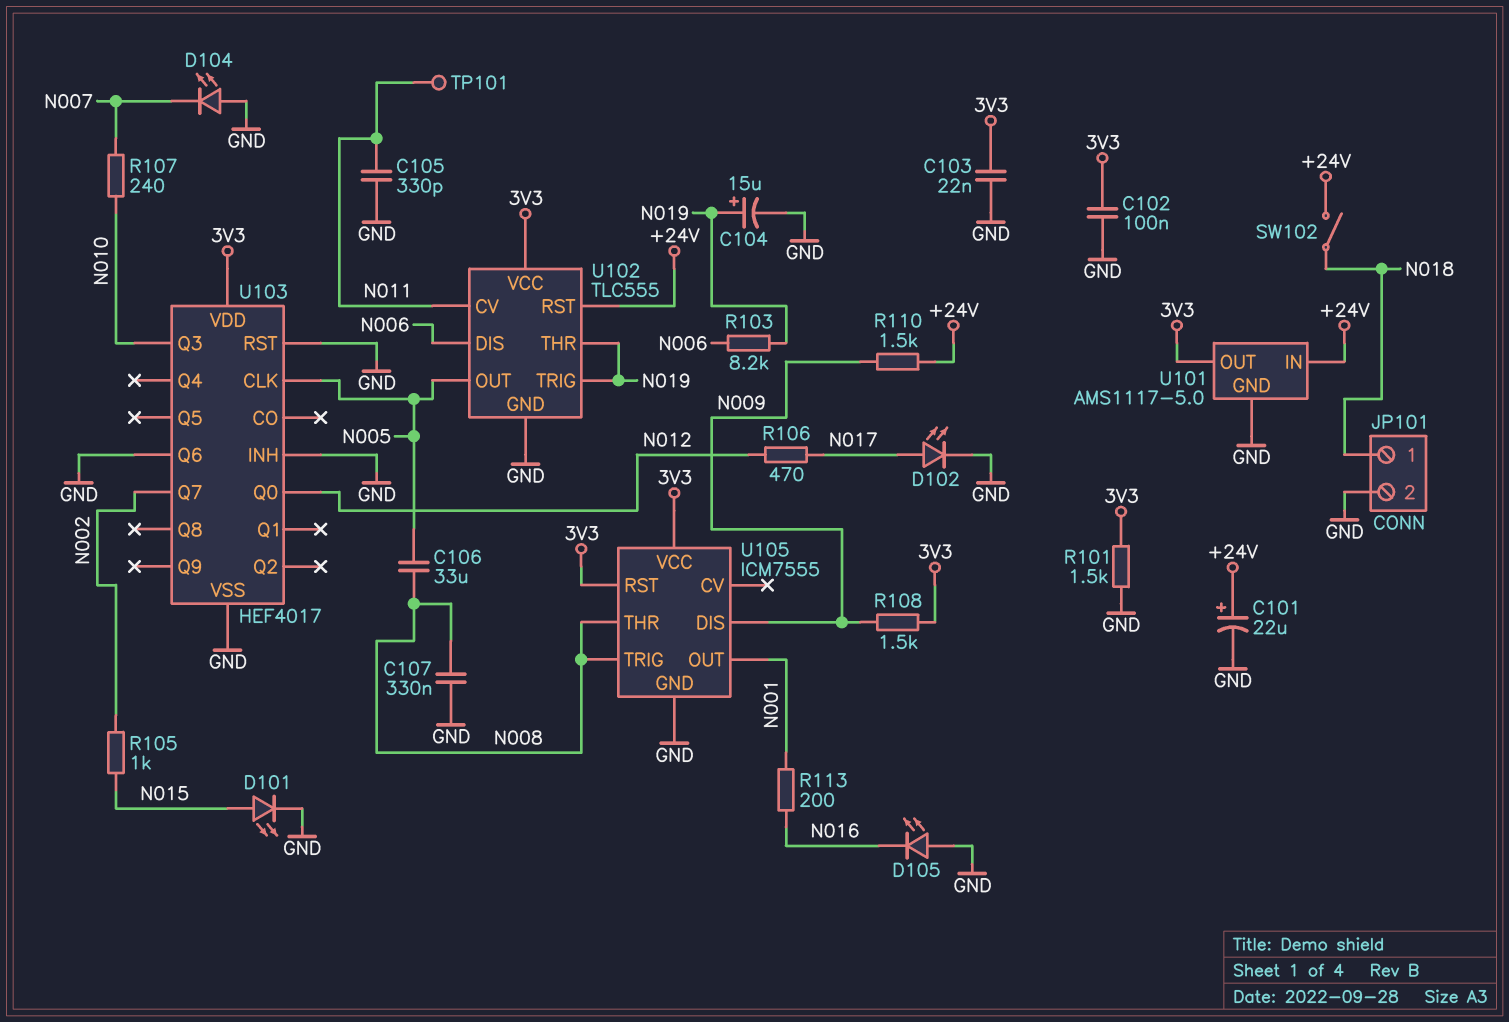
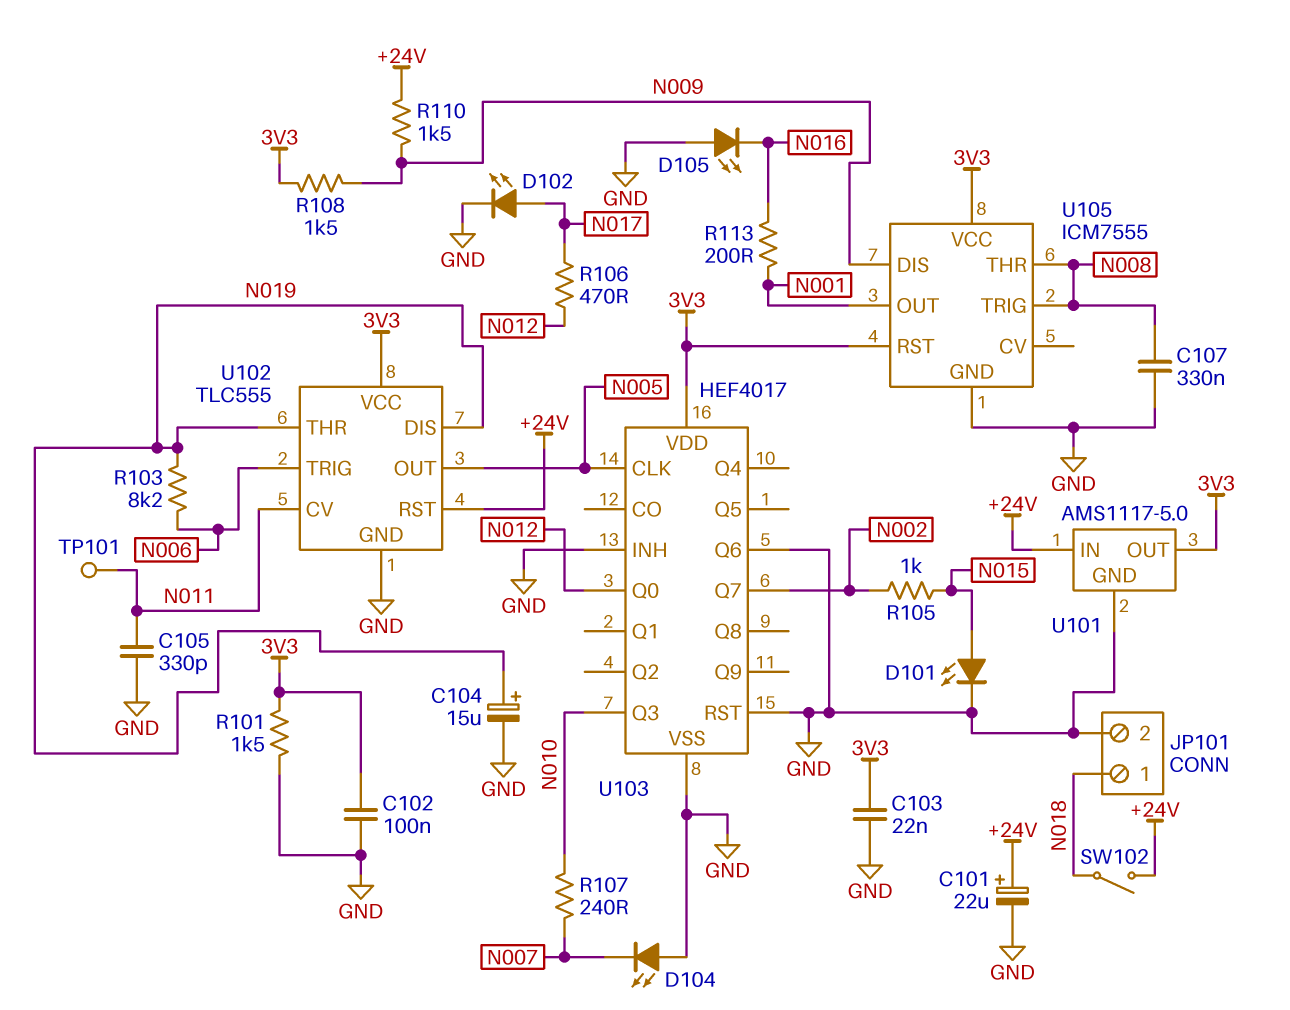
C106: 33uF (N005, N008) -> none
U102 pin DIS: N006 -> N019
U102 pin TRIG: N019 -> N006

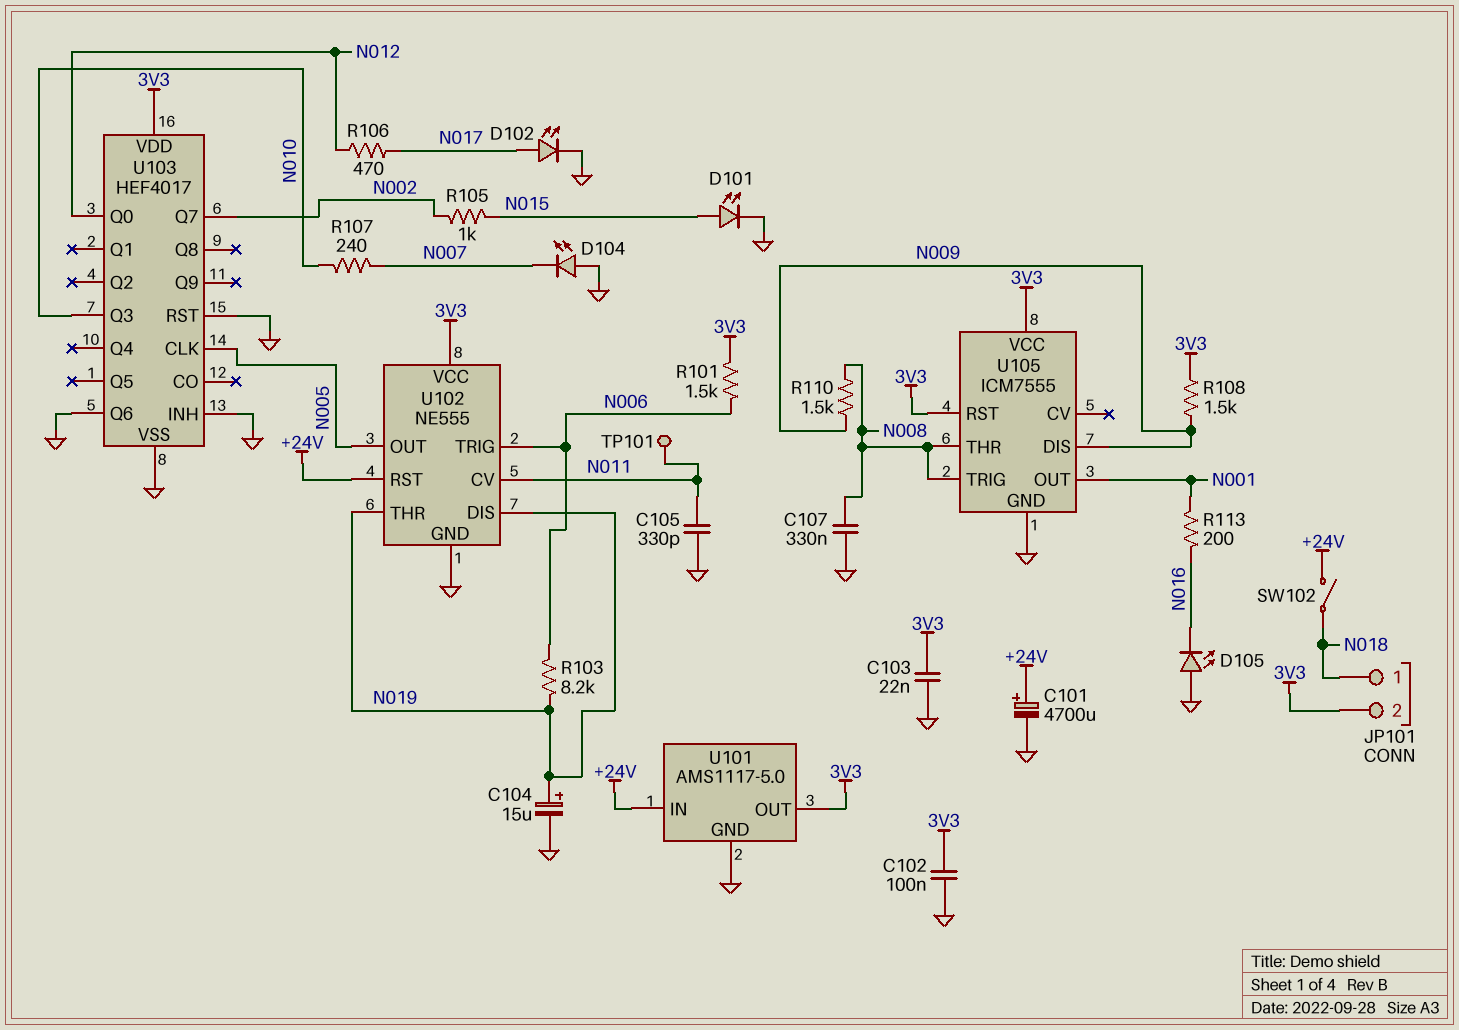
C101: 22uF (plus +24V, minus GND) -> 4700uF (plus +24V, minus GND)
JP101 pin 2: GND -> 3V3
R101: 1.5k (3V3, GND) -> 1.5k (3V3, N006)
R110: 1.5k (+24V, N009) -> 1.5k (N008, N009)
U102: TLC555 -> NE555

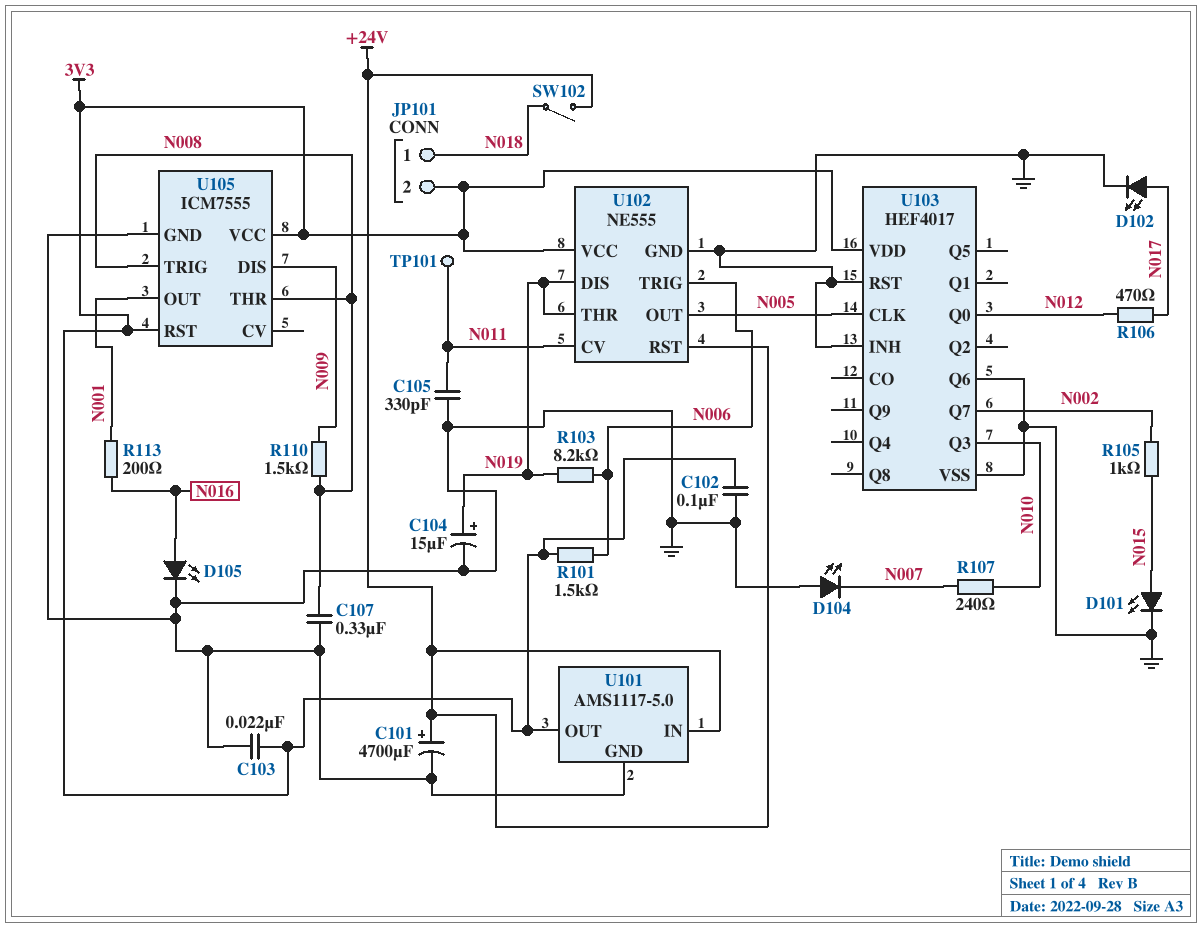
D105: LED (A GND, K N016) -> LED (A N016, K GND)
R108: 1.5k (3V3, N009) -> none

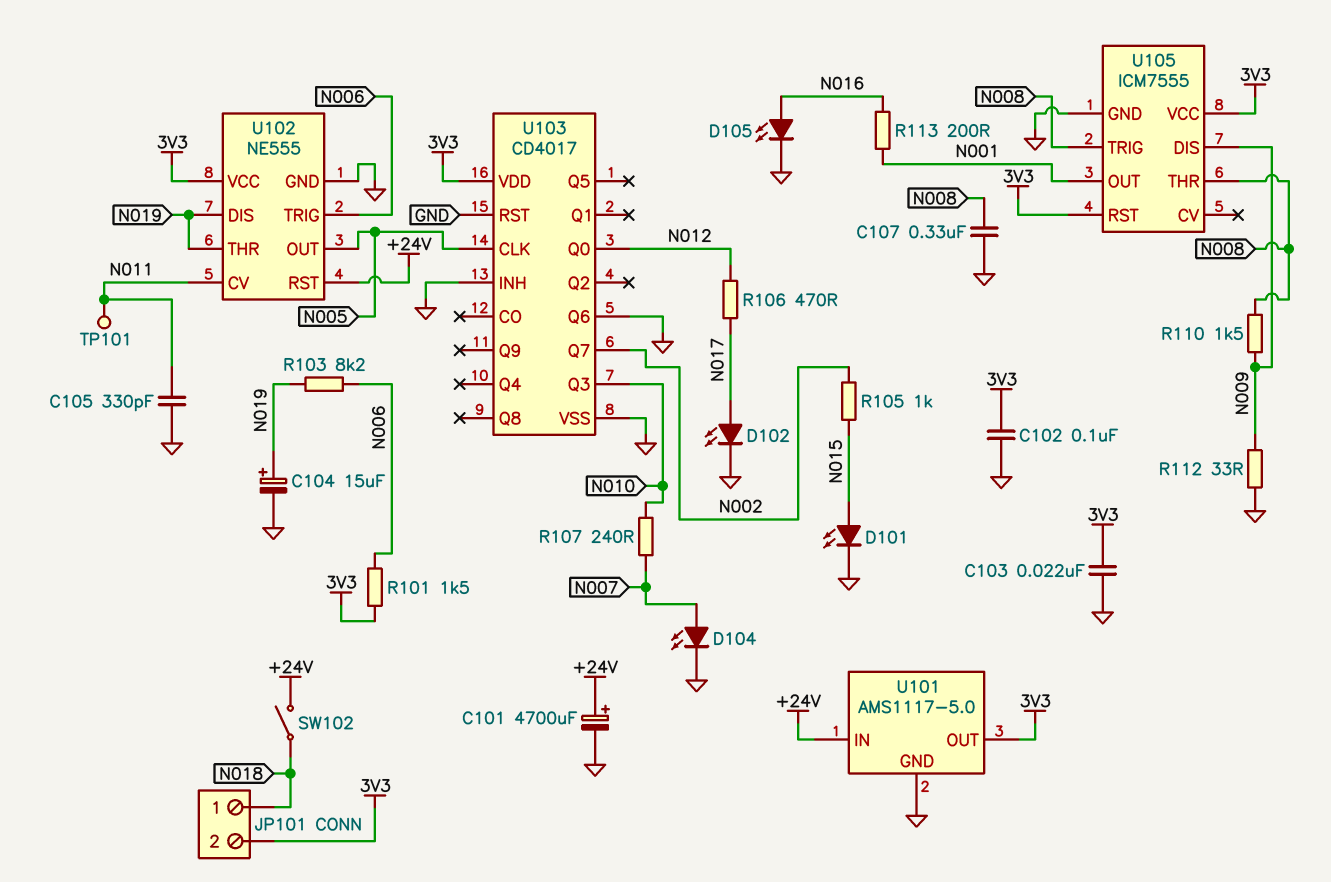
D104: LED (A GND, K N007) -> LED (A N007, K GND)
R112: none -> 33 (GND, N009)
U103: HEF4017 -> CD4017

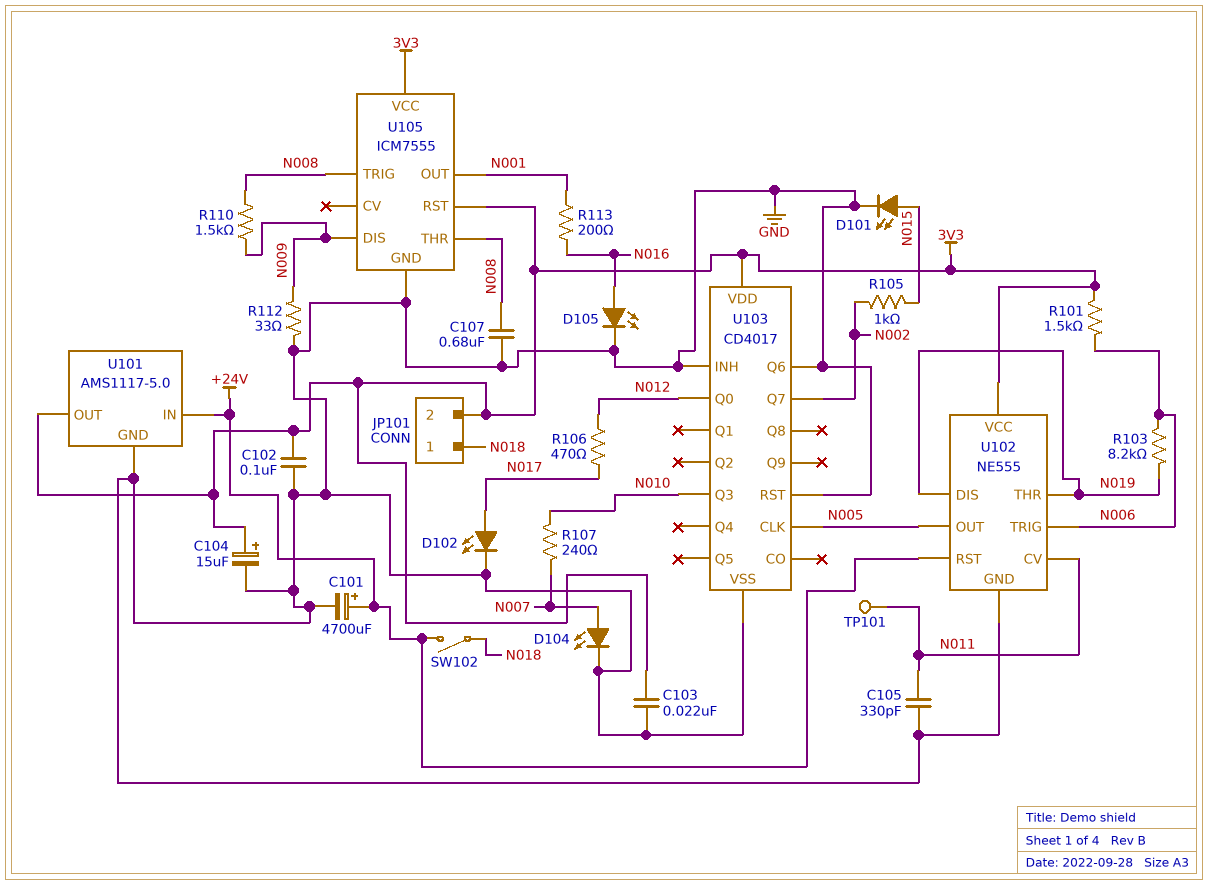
C104: 15uF (plus N019, minus GND) -> 15uF (plus 3V3, minus GND)
C107: 330nF (GND, N008) -> 680nF (GND, N008)

